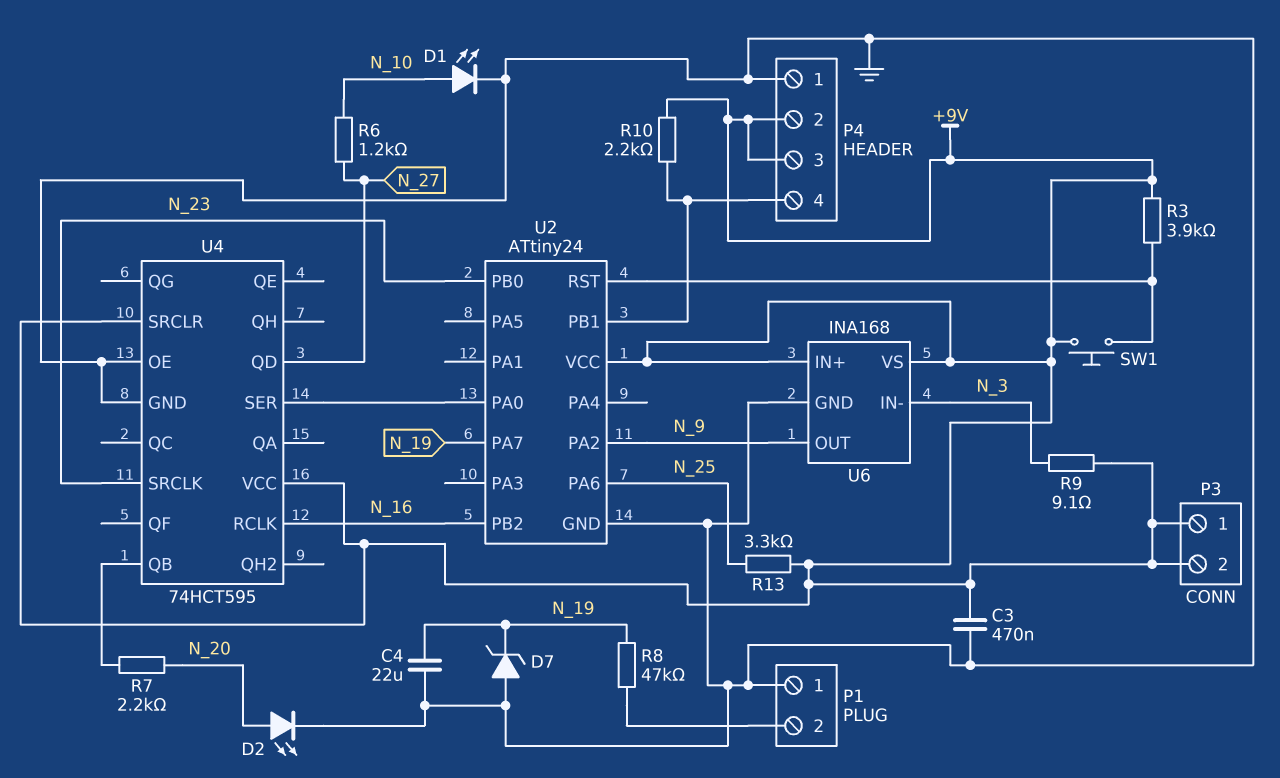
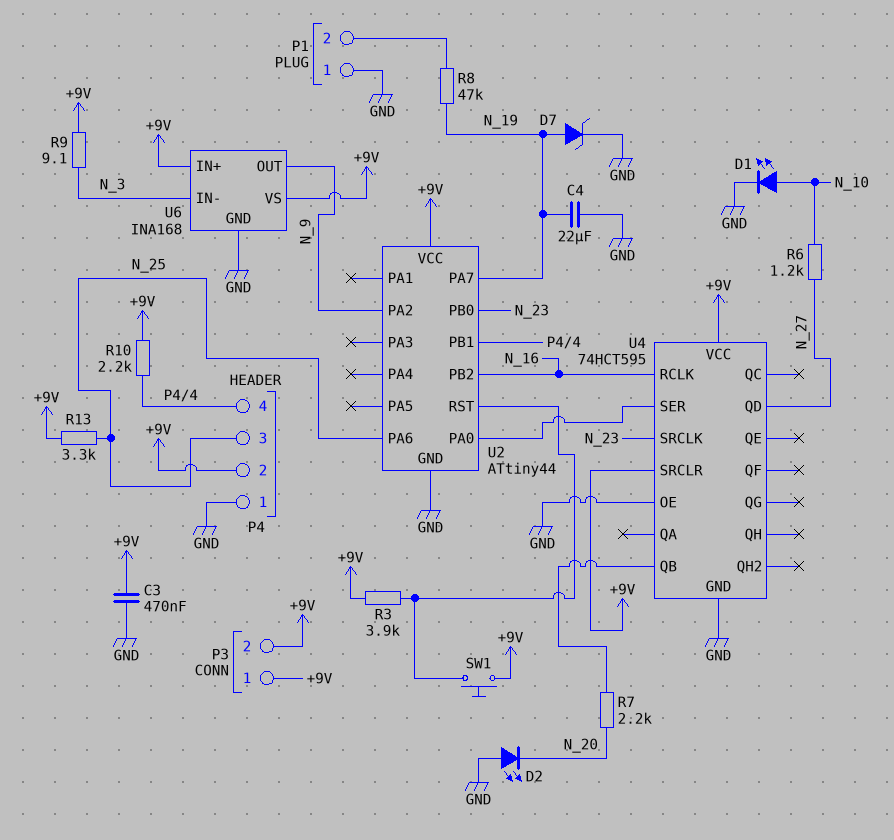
D2: LED (A N_20, K GND) -> LED (A GND, K N_20)
D7: zener (A GND, K N_19) -> zener (A N_19, K GND)
P4 pin 3: +9V -> N_25
U2: ATtiny24 -> ATtiny44

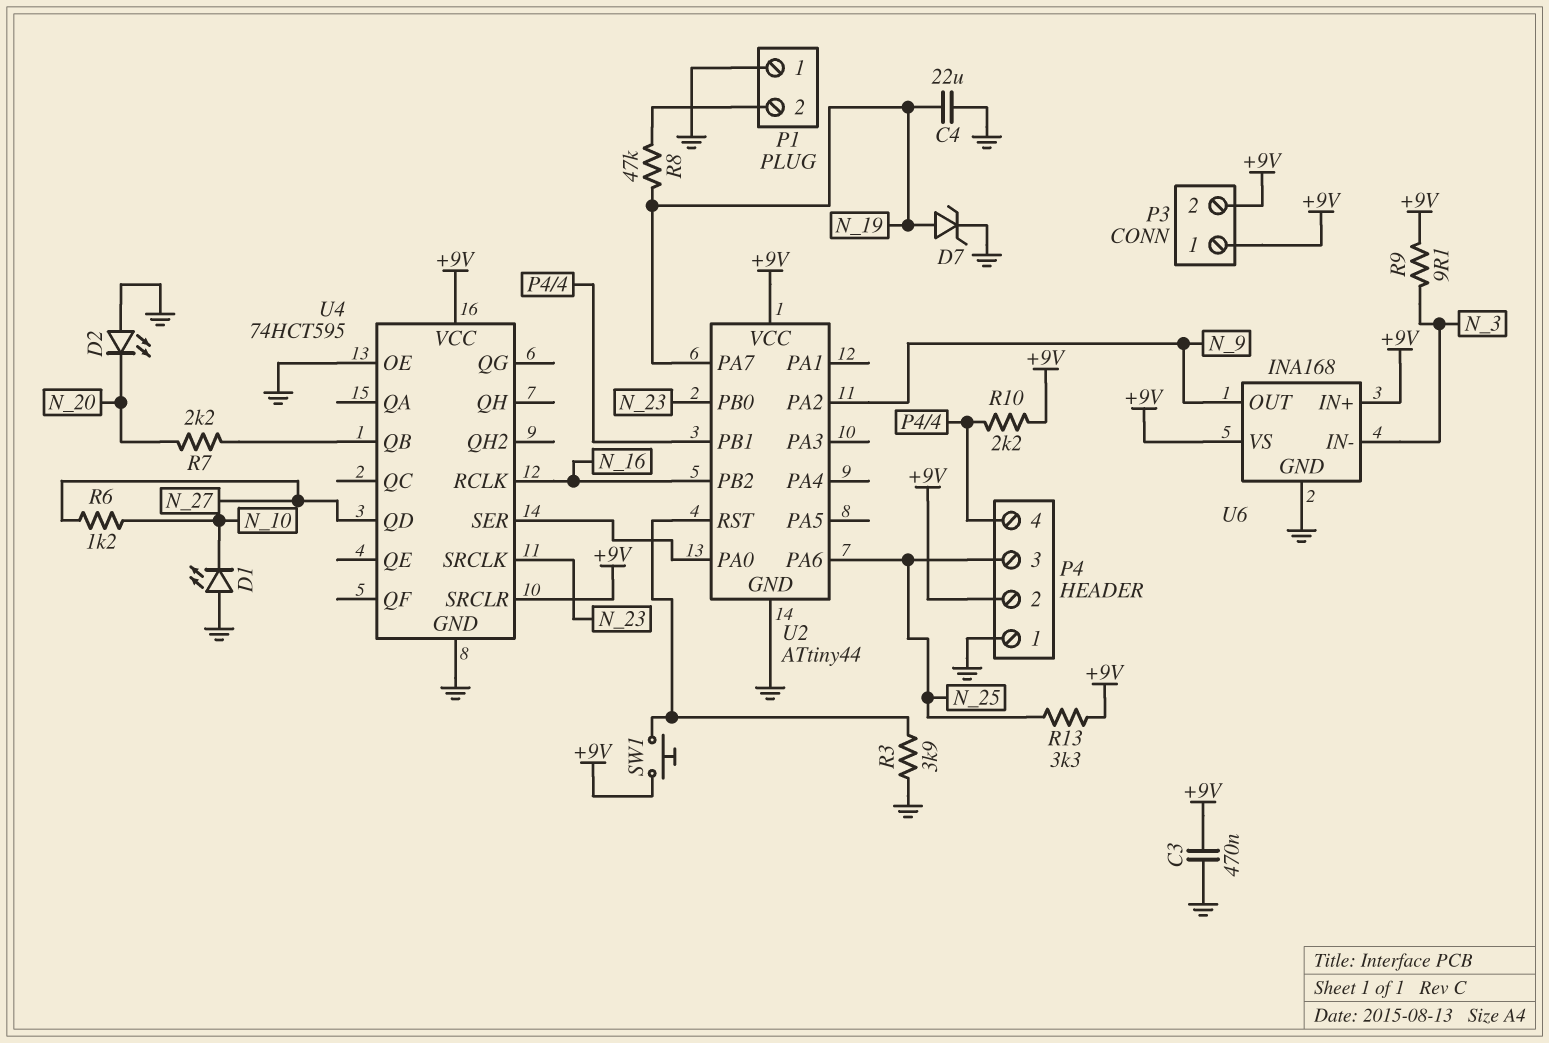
D1: LED (A N_10, K GND) -> LED (A GND, K N_10)
R3: 3.9k (+9V, U2/RST) -> 3.9k (GND, U2/RST)

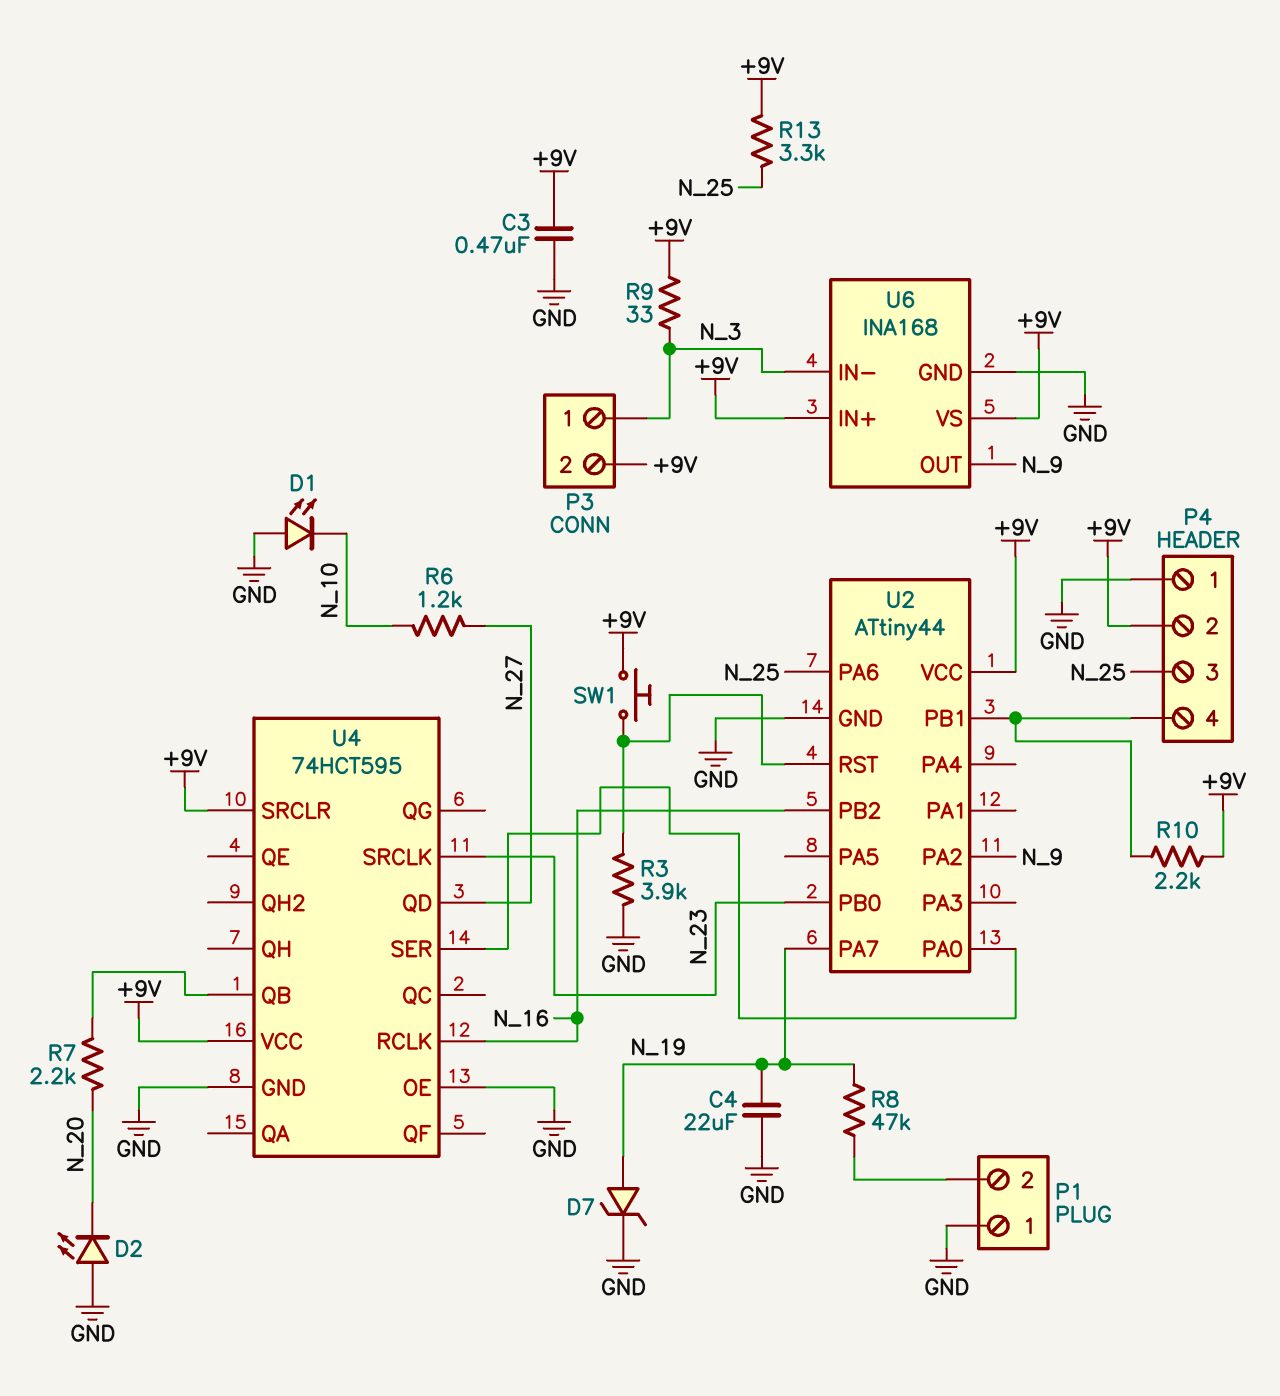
P3 pin 1: +9V -> N_3
R9: 9.1 (+9V, N_3) -> 33 (+9V, N_3)

